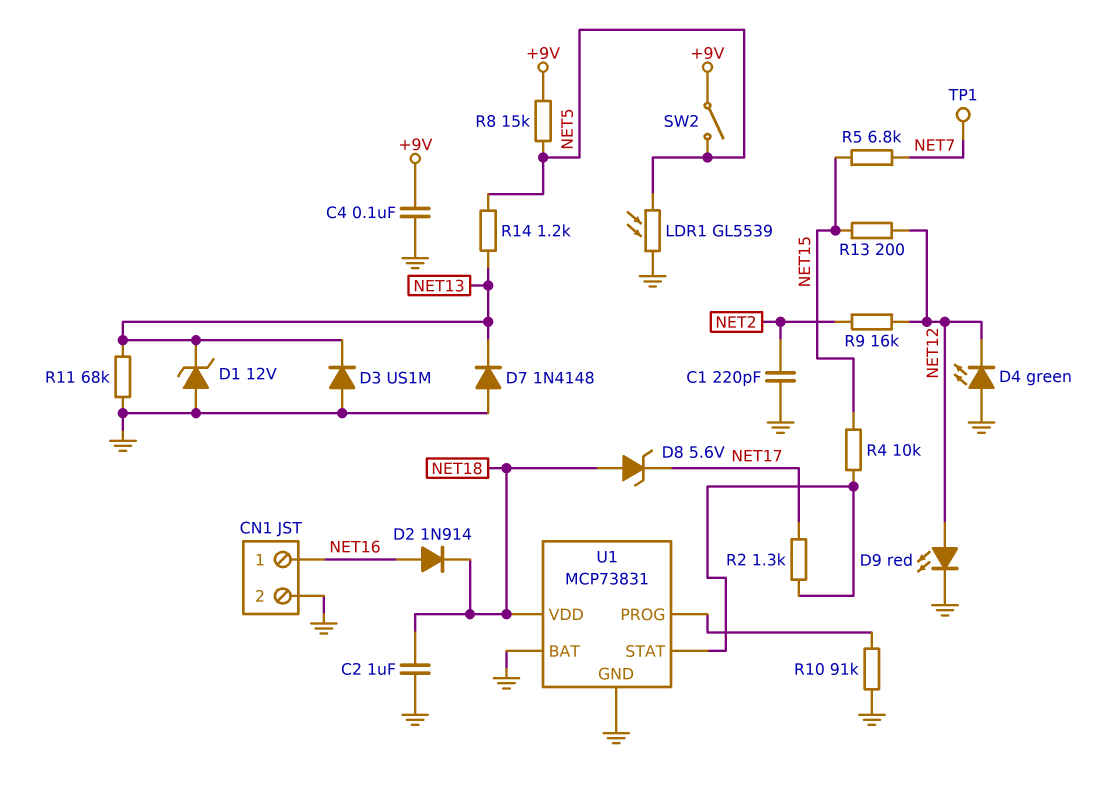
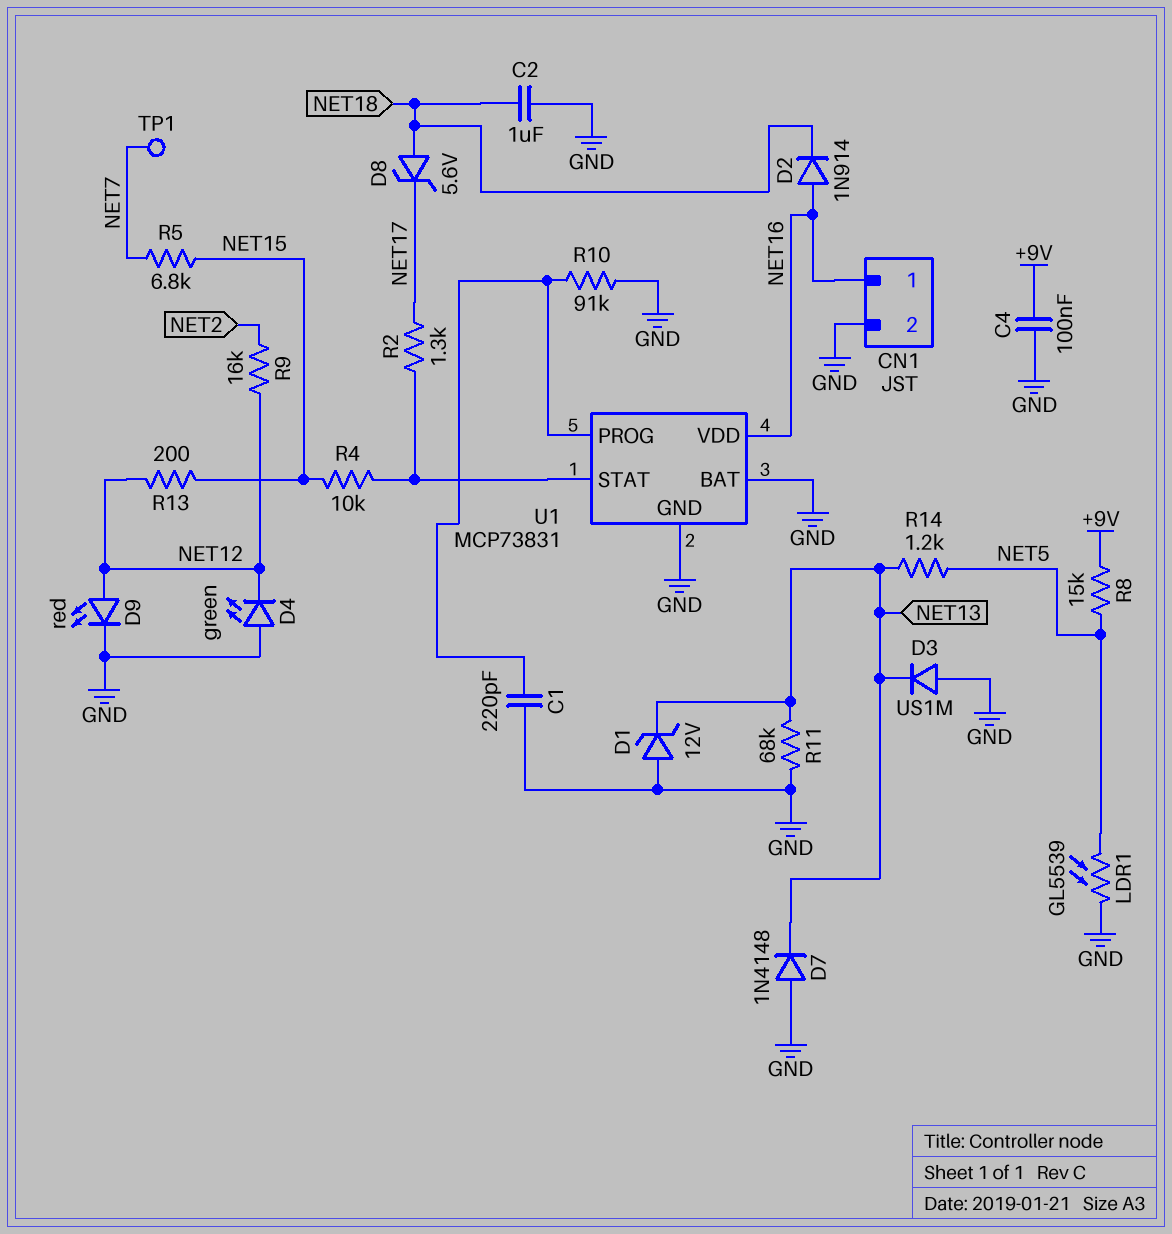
C1: 220pF (GND, NET2) -> 220pF (GND, U1/PROG)
SW2: switch (+9V, NET5) -> none
U1 pin VDD: NET18 -> NET16

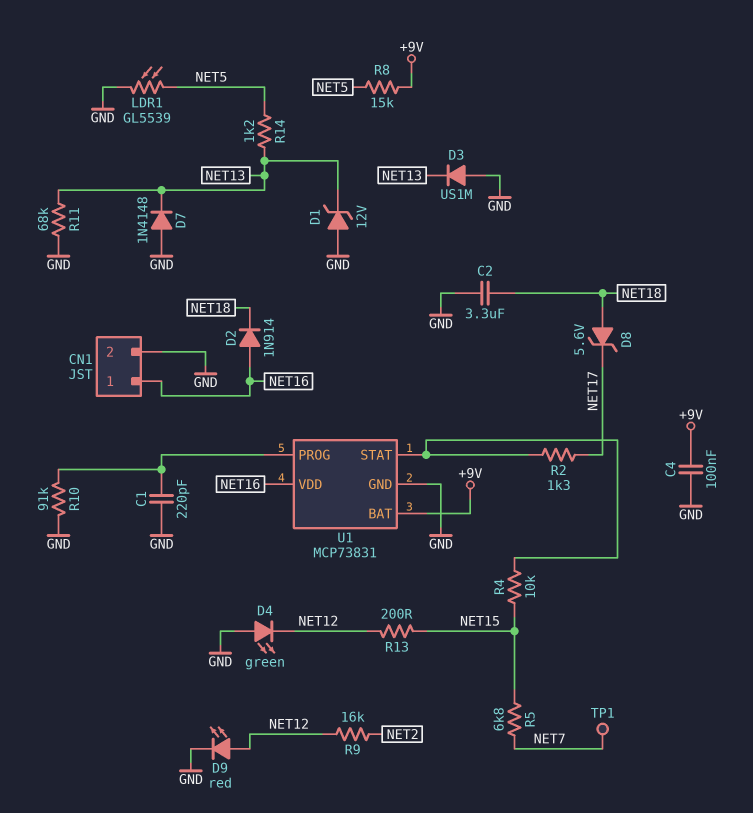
C2: 1uF (GND, NET18) -> 3.3uF (GND, NET18)
U1 pin BAT: GND -> +9V

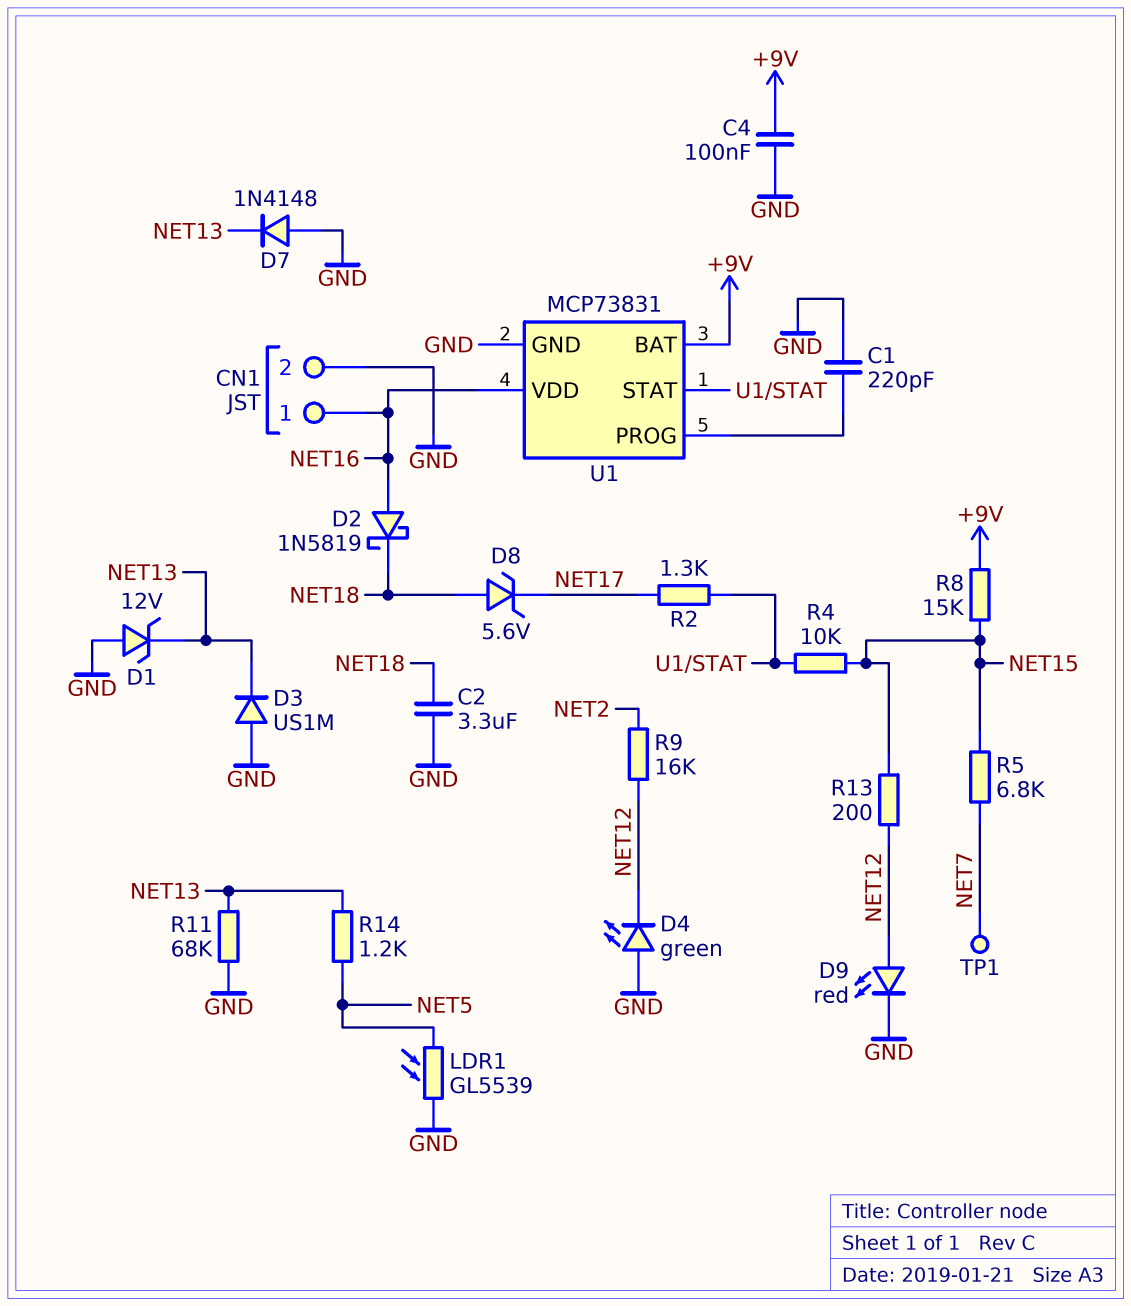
D2: diode 1N914 (A NET16, K NET18) -> schottky 1N5819 (A NET16, K NET18)
R8: 15k (+9V, NET5) -> 15k (+9V, NET15)
R10: 91k (GND, U1/PROG) -> none

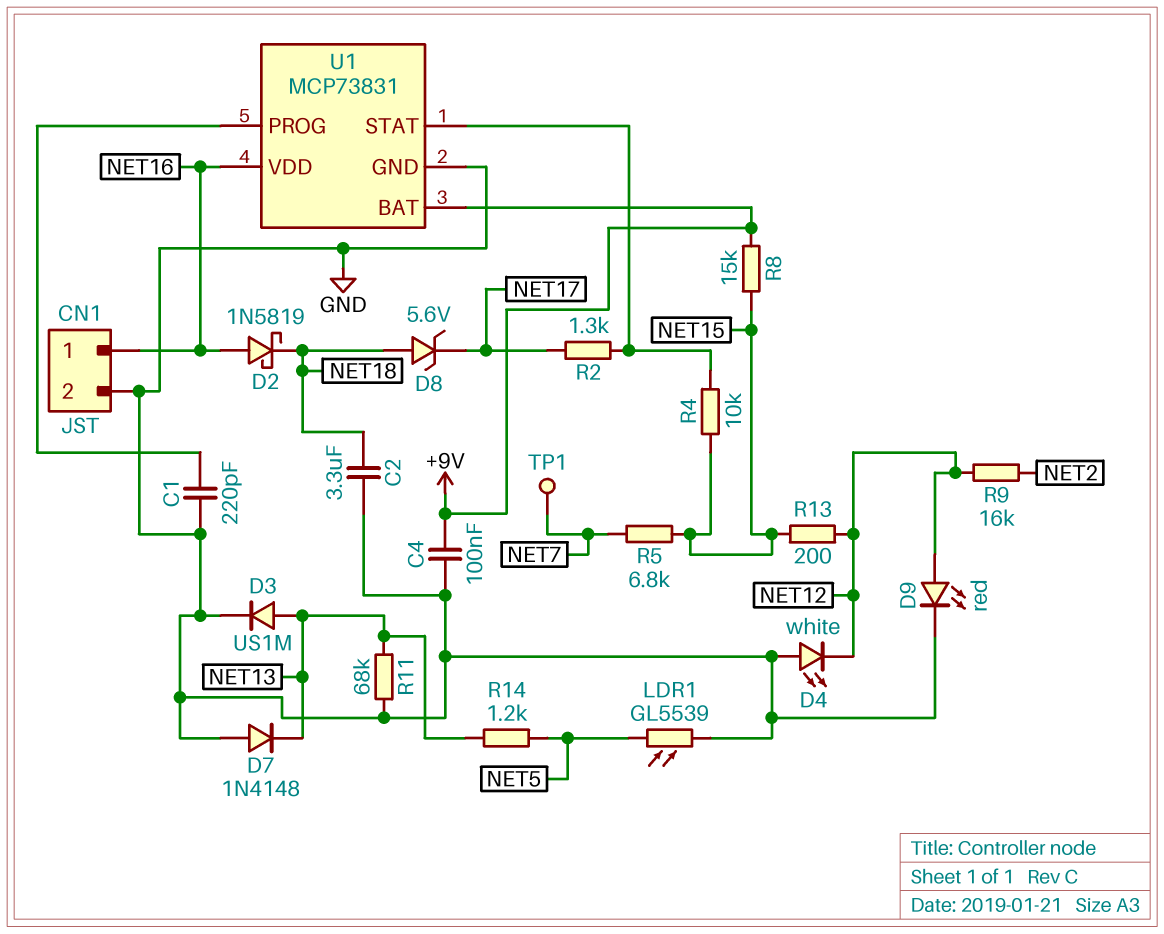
D1: zener 12V (A GND, K NET13) -> none
D3: diode US1M (A GND, K NET13) -> diode US1M (A NET13, K GND)
D4: LED green (A GND, K NET12) -> LED white (A GND, K NET12)

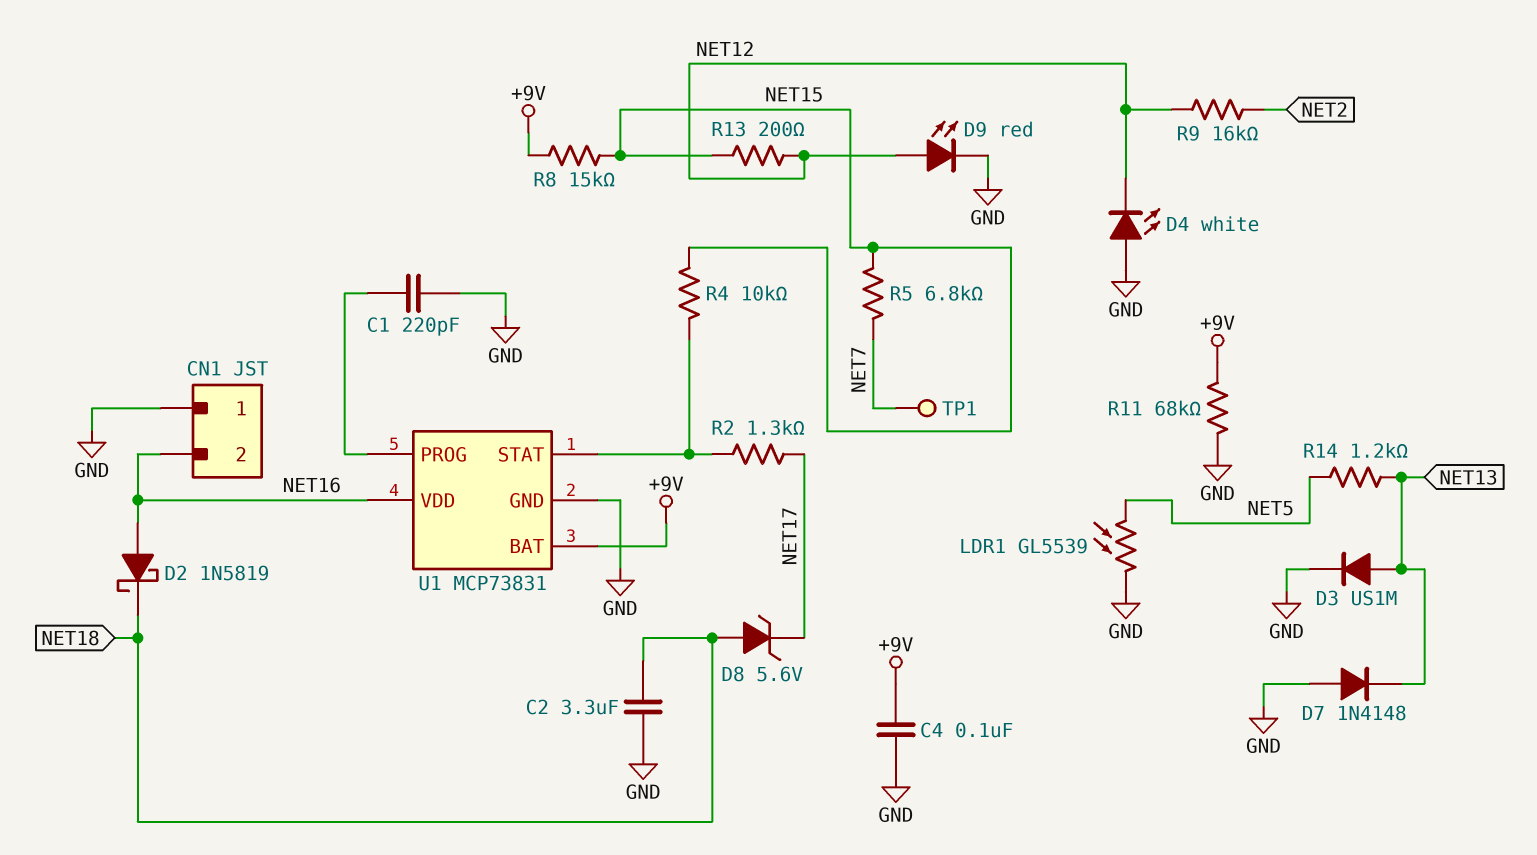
CN1 pin 1: NET16 -> GND
CN1 pin 2: GND -> NET16
R11: 68k (GND, NET13) -> 68k (+9V, GND)

